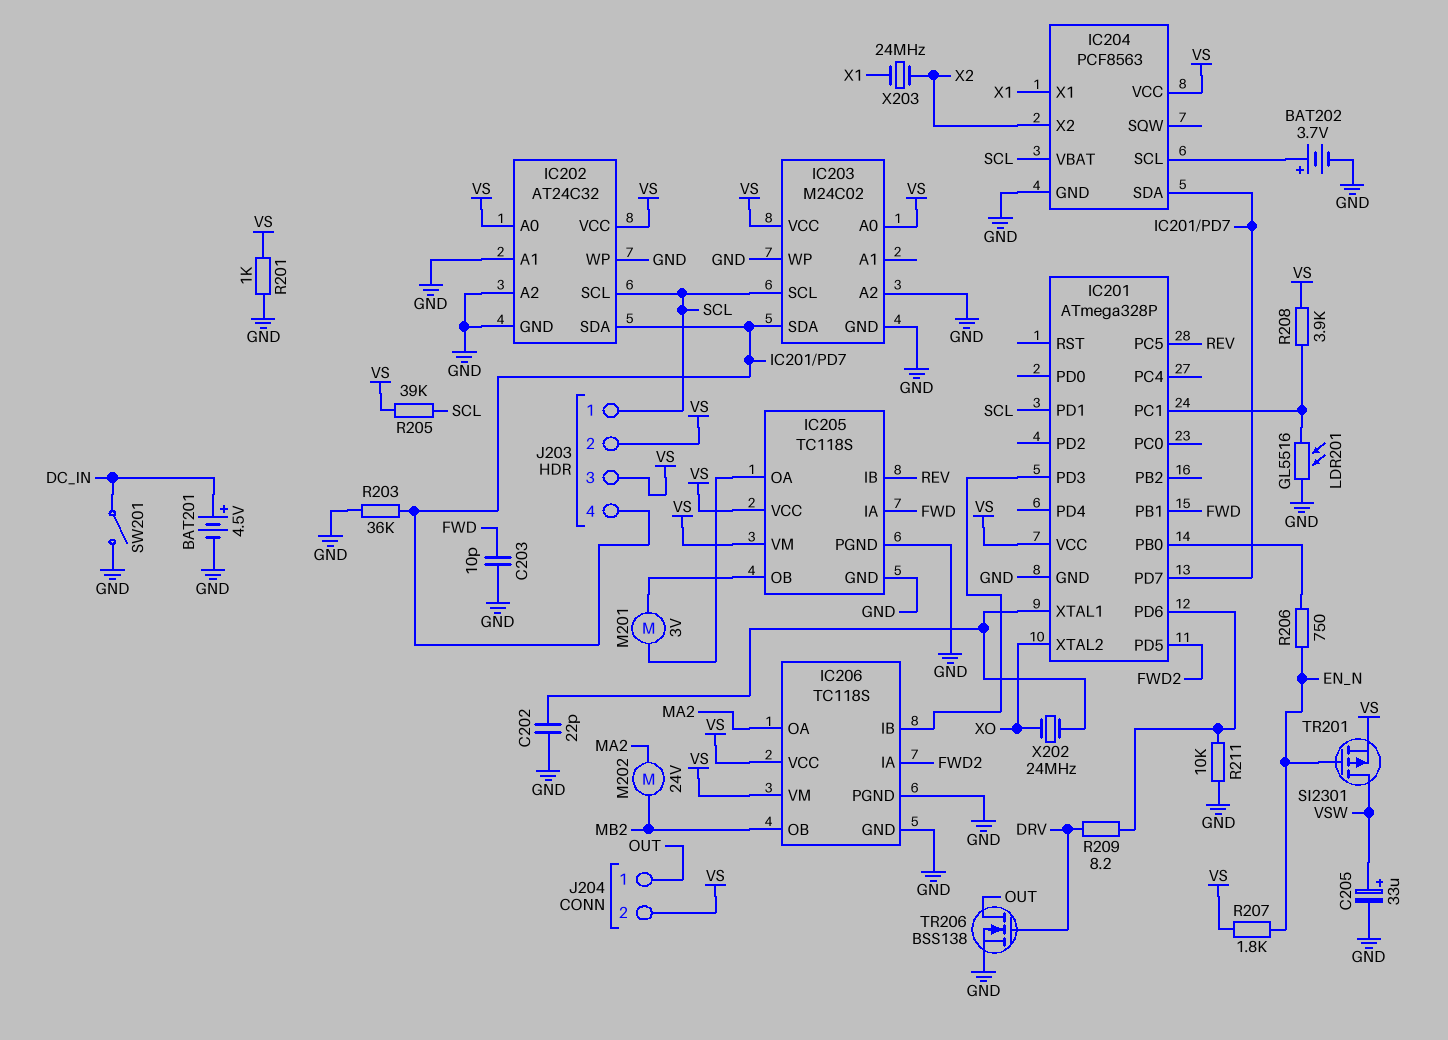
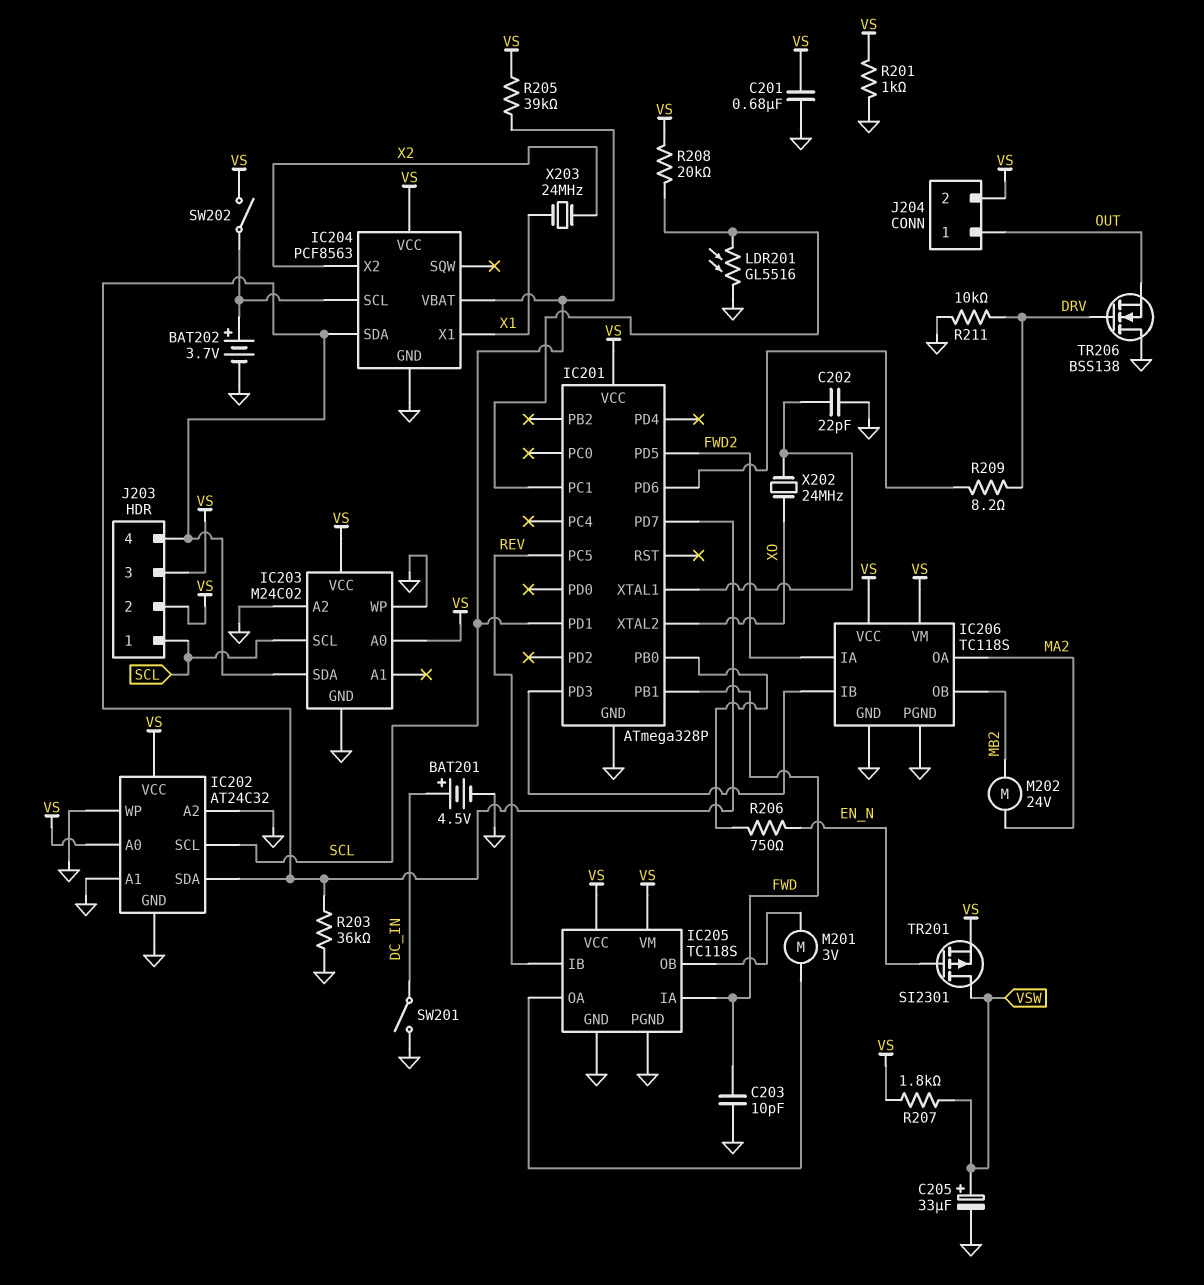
C201: none -> 680nF (GND, VS)
R207: 1.8k (EN_N, VS) -> 1.8k (VS, VSW)
R208: 3.9k (IC201/PC1, VS) -> 20k (IC201/PC1, VS)
R211: 10k (GND, IC201/PD6) -> 10k (DRV, GND)
SW202: none -> switch (IC204/SCL, VS)
TR206: NMOS BSS138 (G DRV, D OUT, S GND) -> NMOS BSS138 (G DRV, D GND, S OUT)

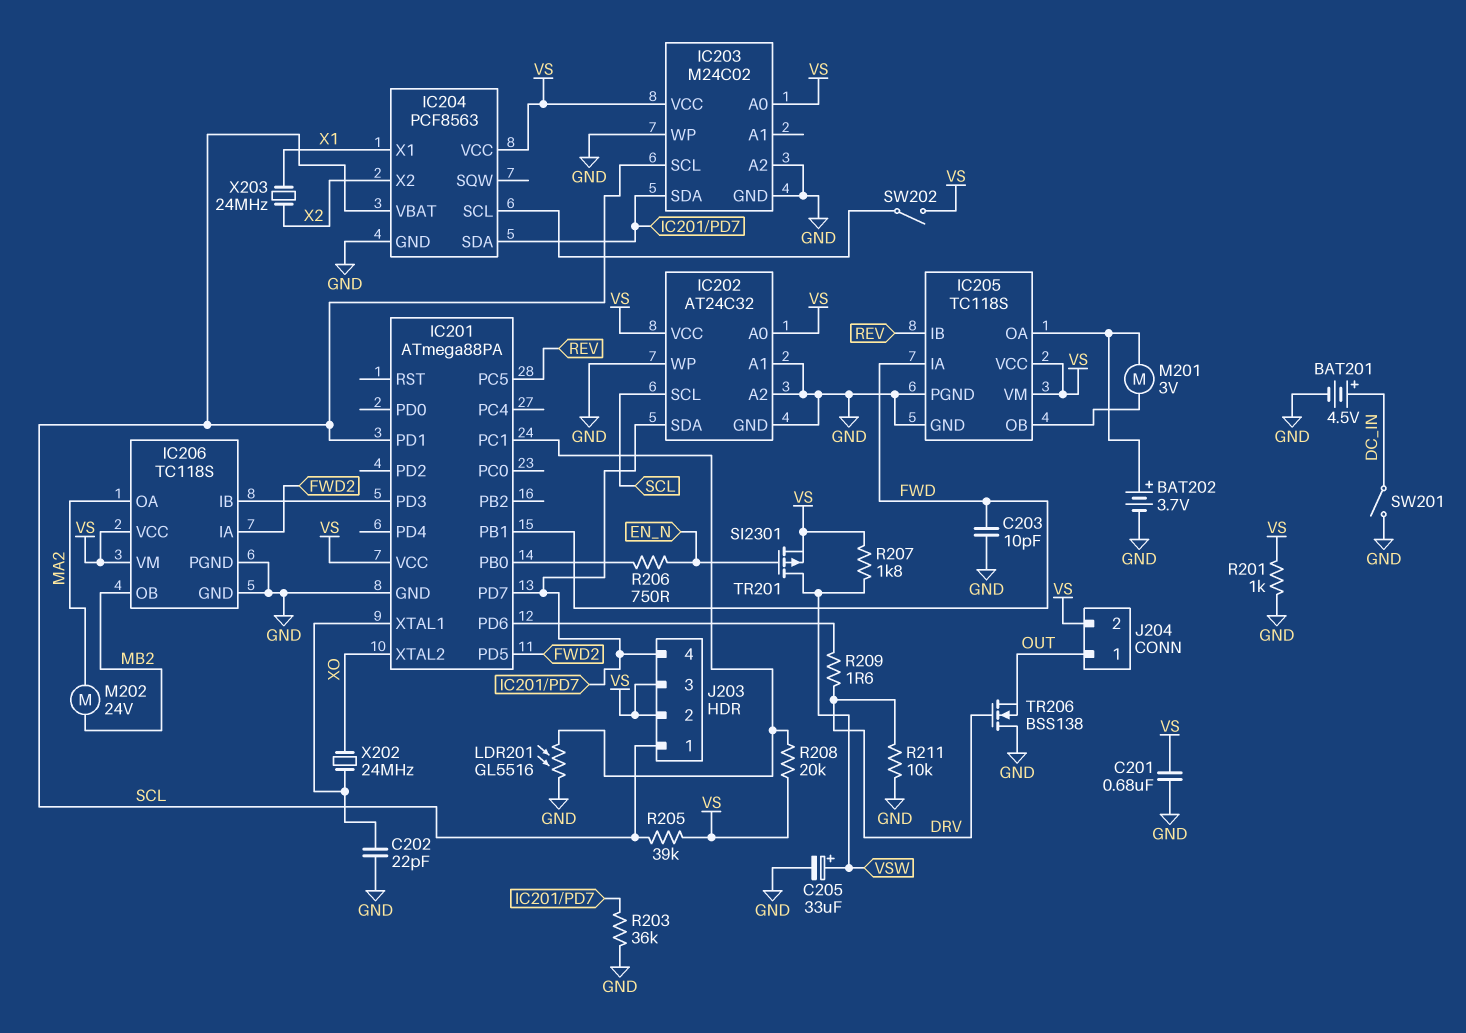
BAT202: 3.7V (plus IC204/SCL, minus GND) -> 3.7V (plus IC205/OA, minus GND)
IC201: ATmega328P -> ATmega88PA
R209: 8.2 (DRV, IC201/PD6) -> 1.6 (DRV, IC201/PD6)

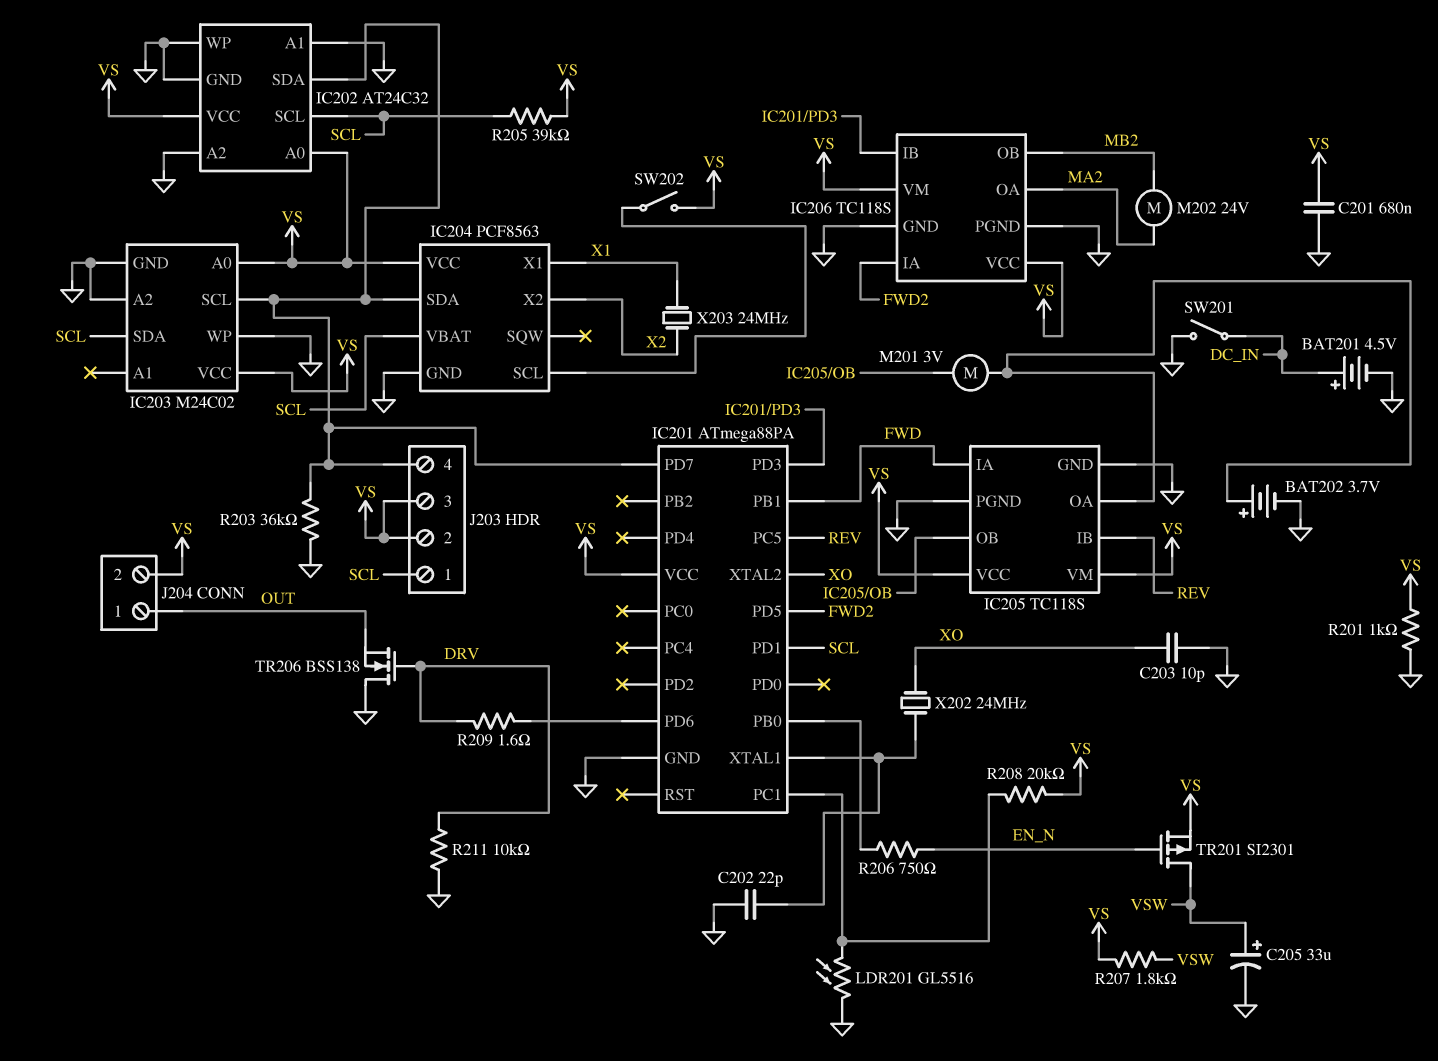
C203: 10pF (FWD, GND) -> 10pF (GND, XO)
IC203 pin SCL: SCL -> IC201/PD7
IC203 pin SDA: IC201/PD7 -> SCL

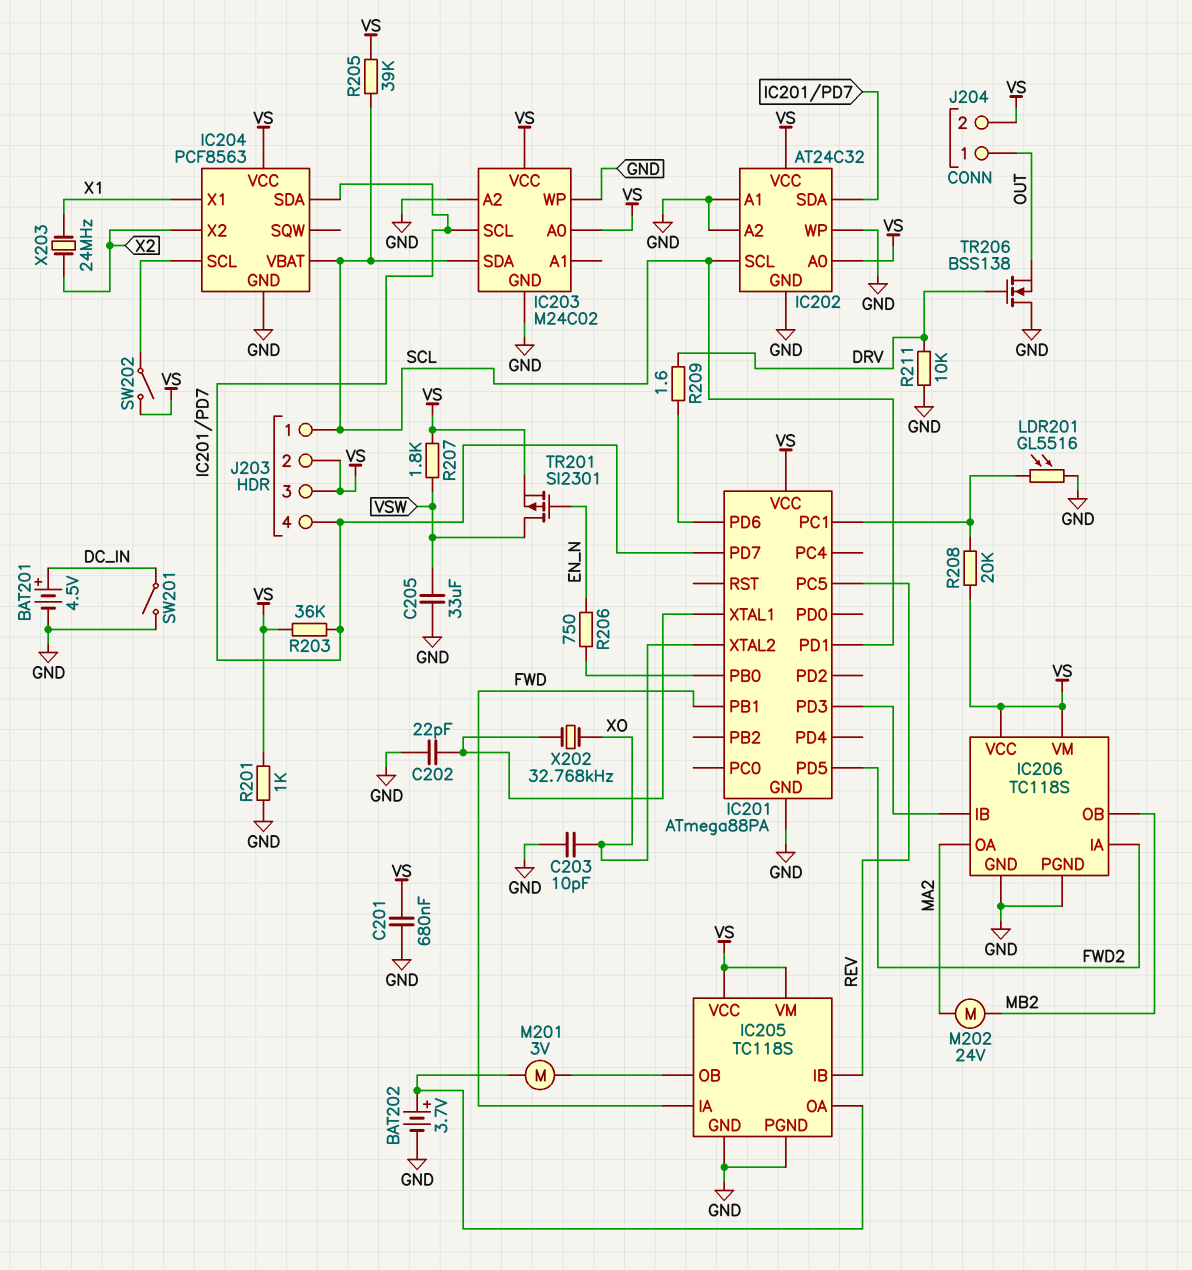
C205: 33uF (plus VSW, minus GND) -> 33uF (GND, VSW)
R203: 36k (GND, IC201/PD7) -> 36k (IC201/PD7, VS)
X202: 24MHz (IC201/XTAL1, XO) -> 32.768kHz (IC201/XTAL1, XO)

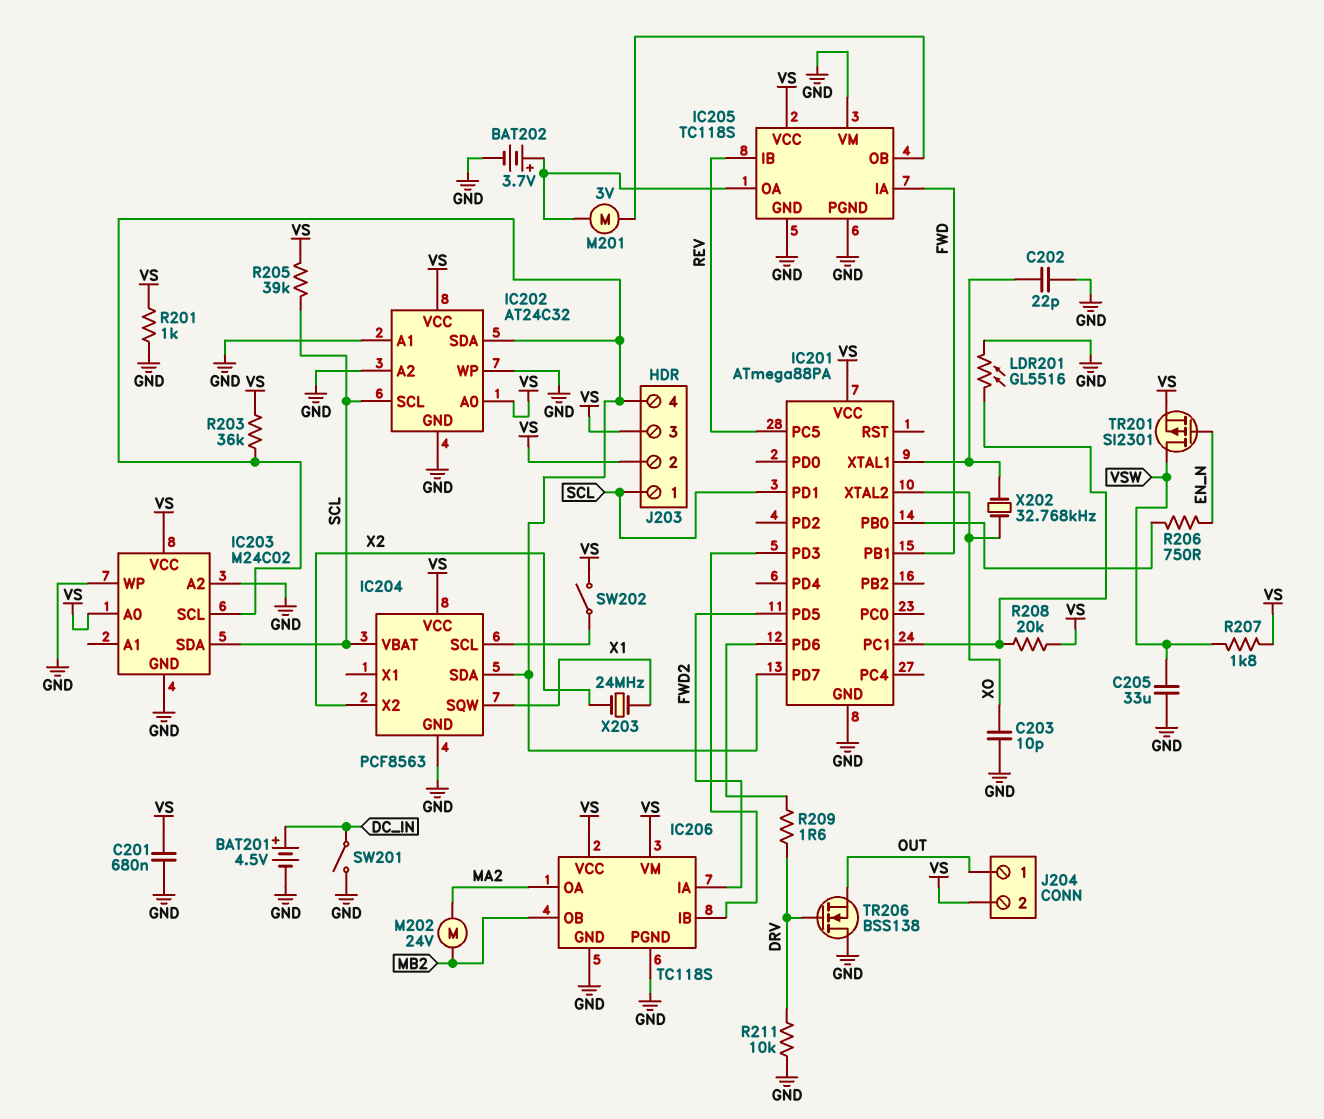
IC204 pin SQW: none -> X1
IC204 pin X1: X1 -> none
IC205 pin VM: VS -> GND

